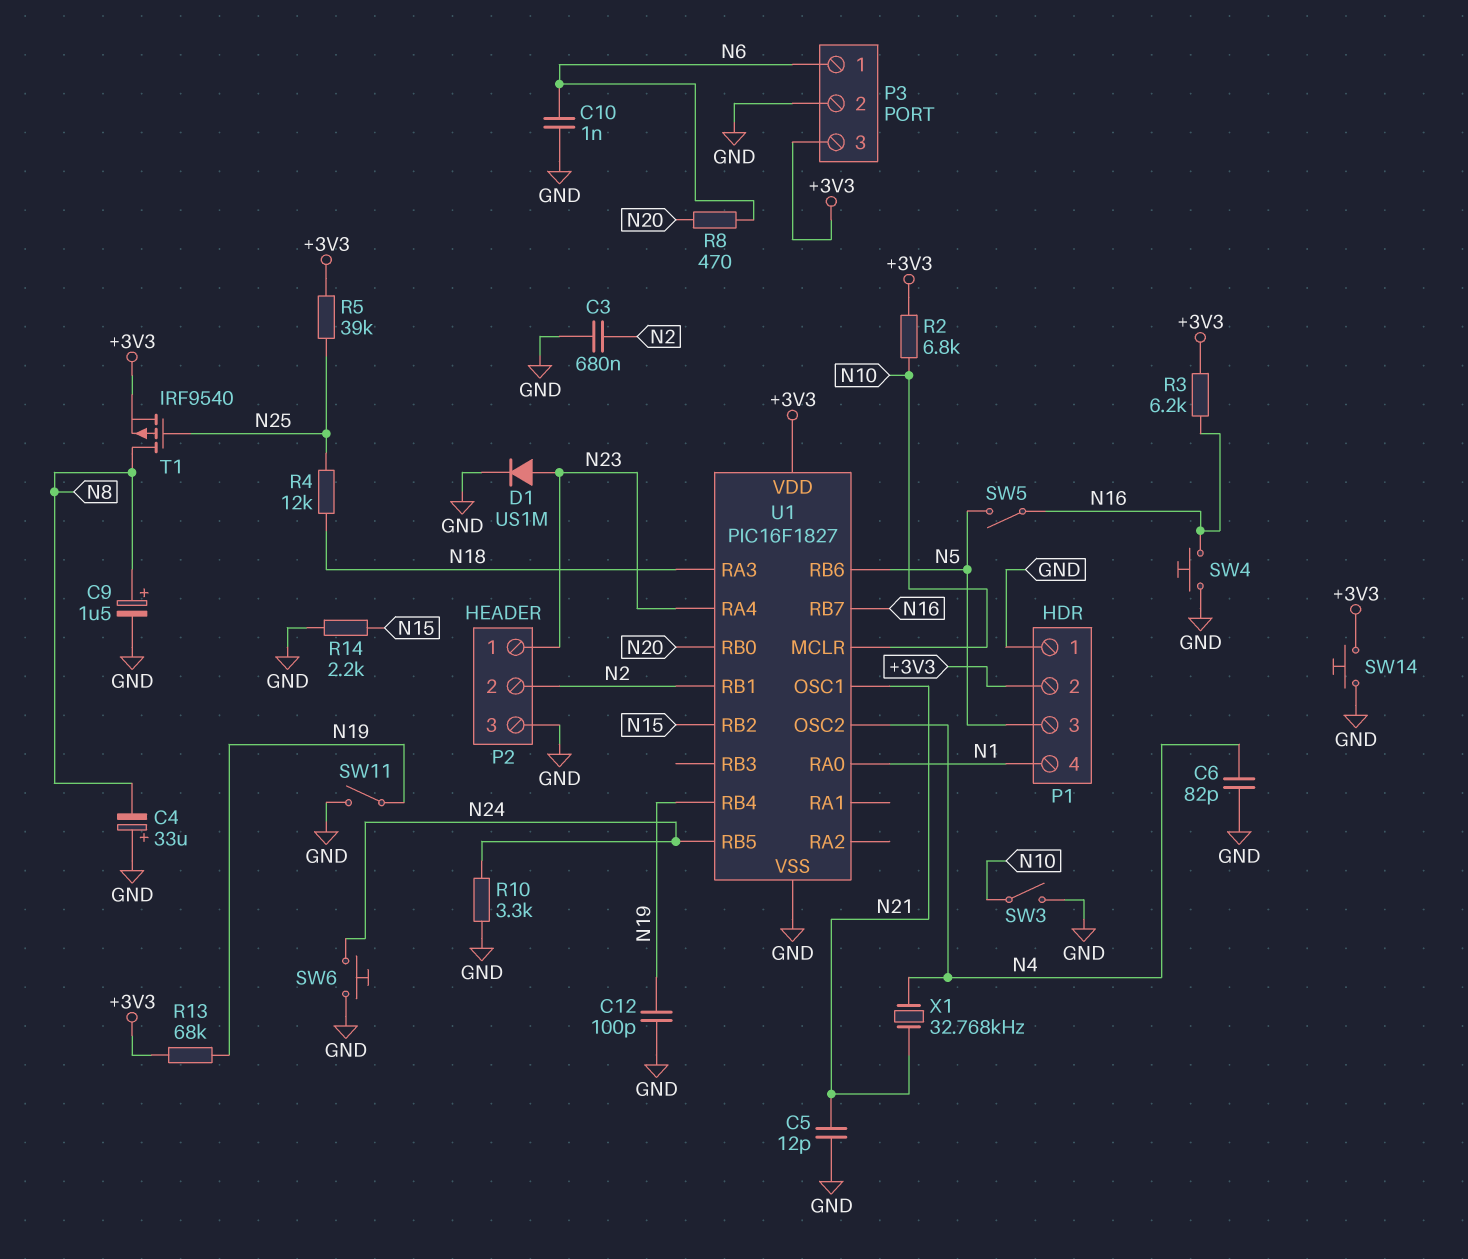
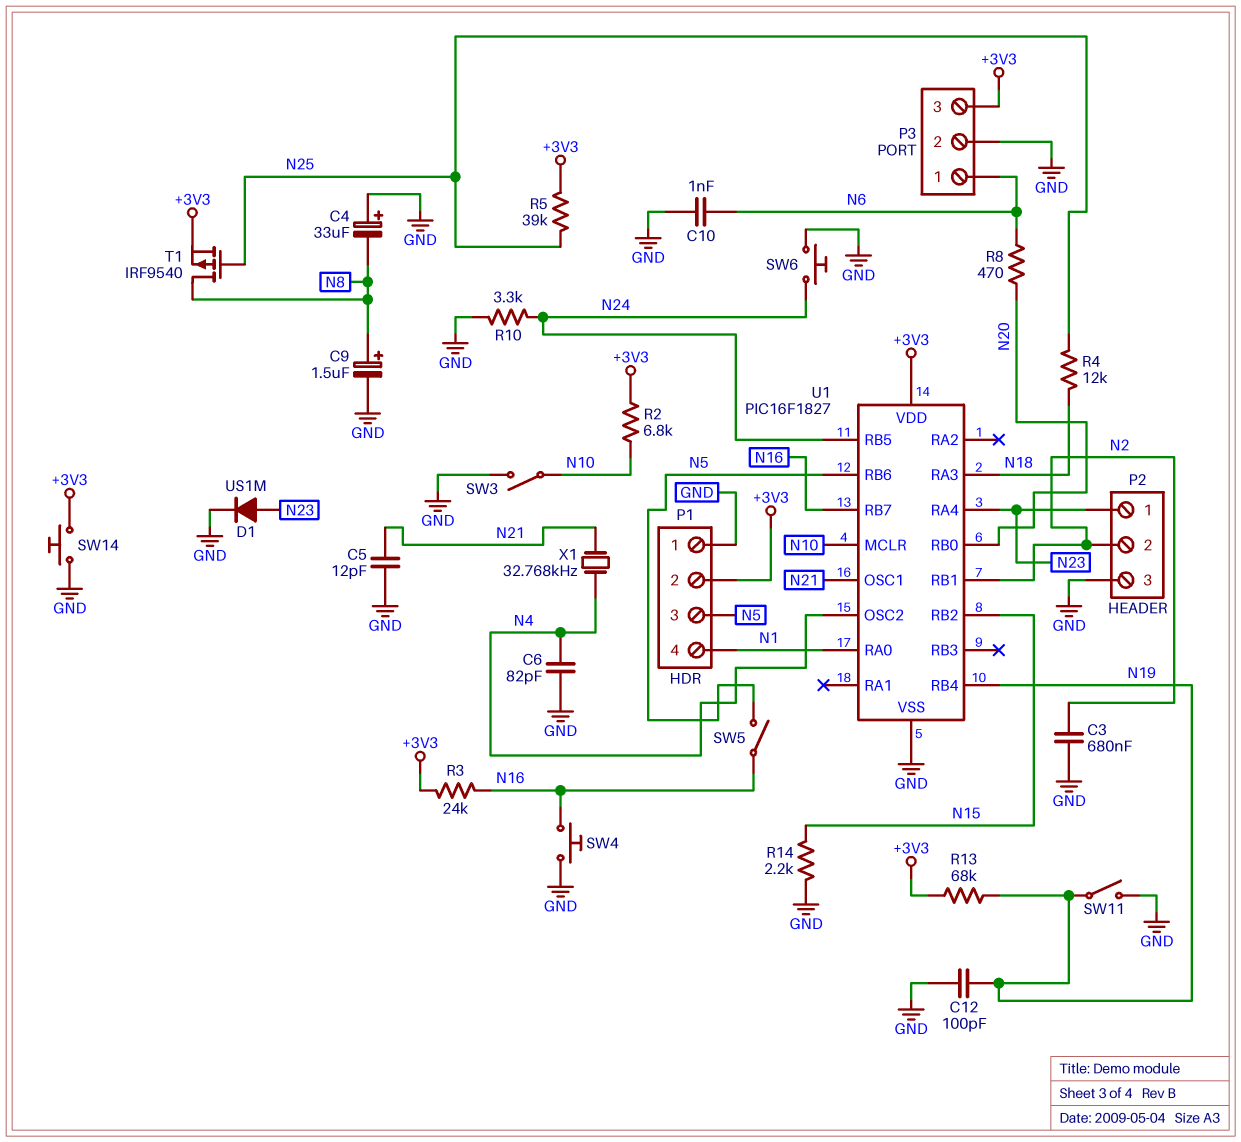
R3: 6.2k (+3V3, N16) -> 24k (+3V3, N16)

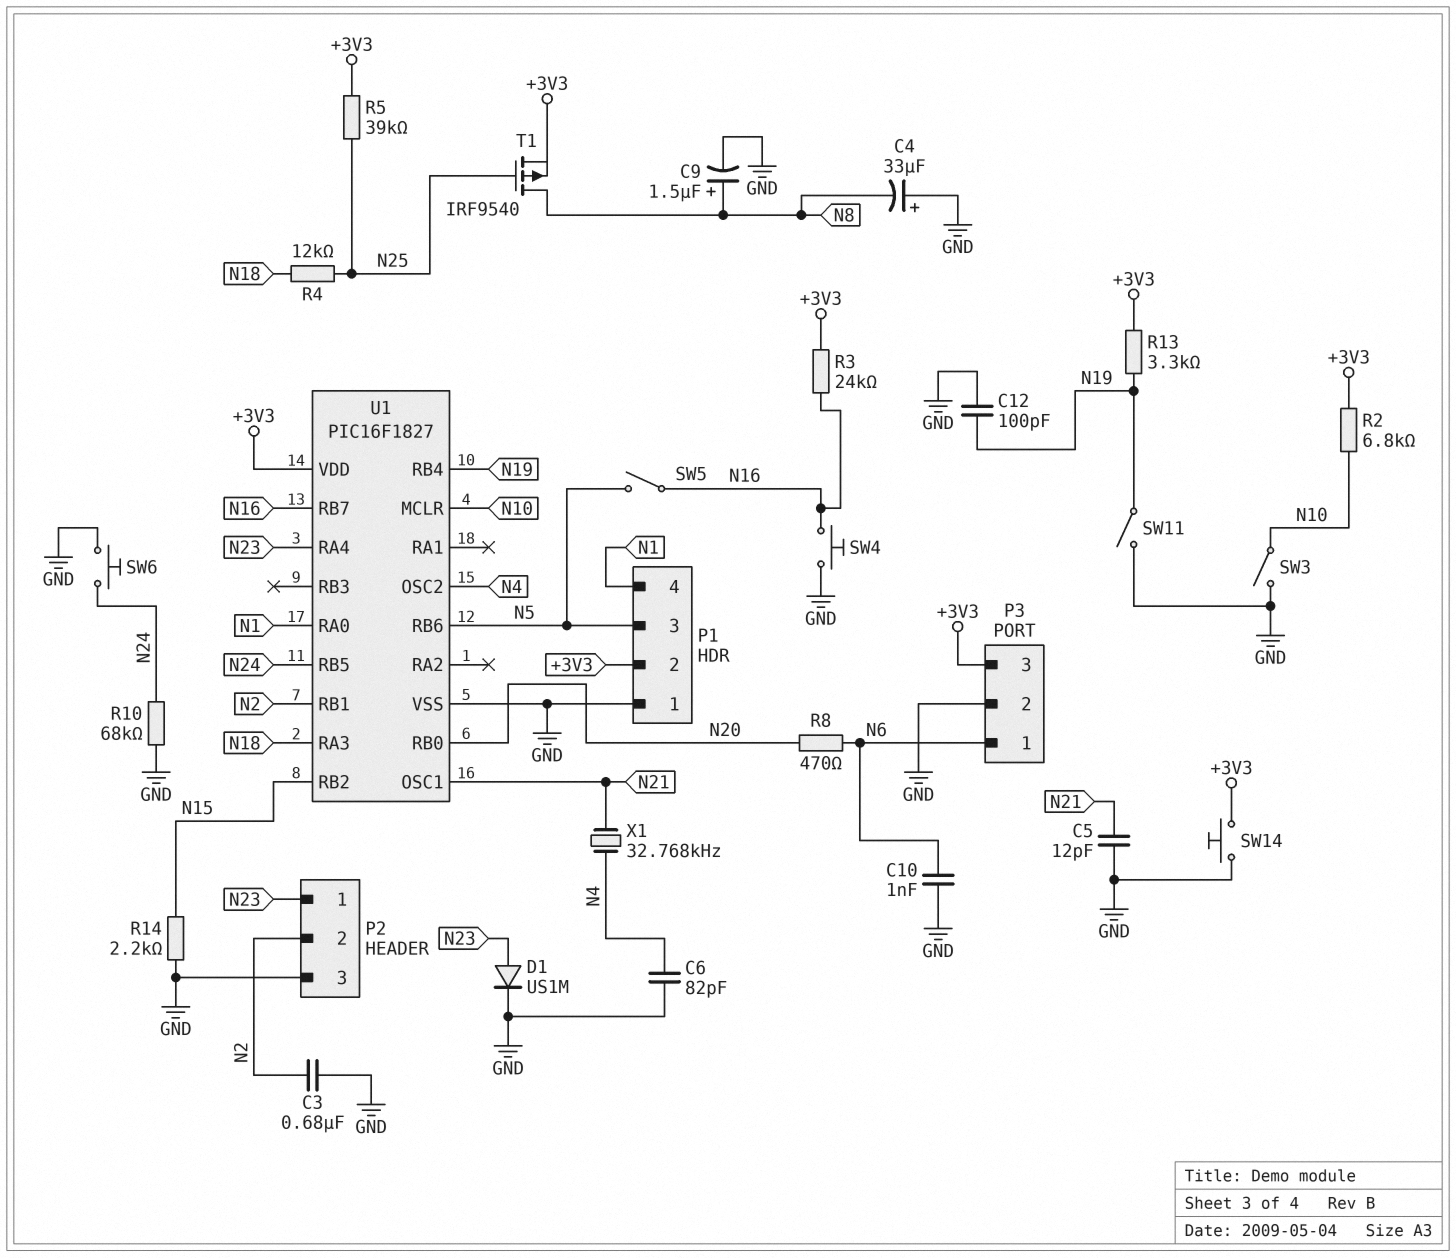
R10: 3.3k (GND, N24) -> 68k (GND, N24)
R13: 68k (+3V3, N19) -> 3.3k (+3V3, N19)

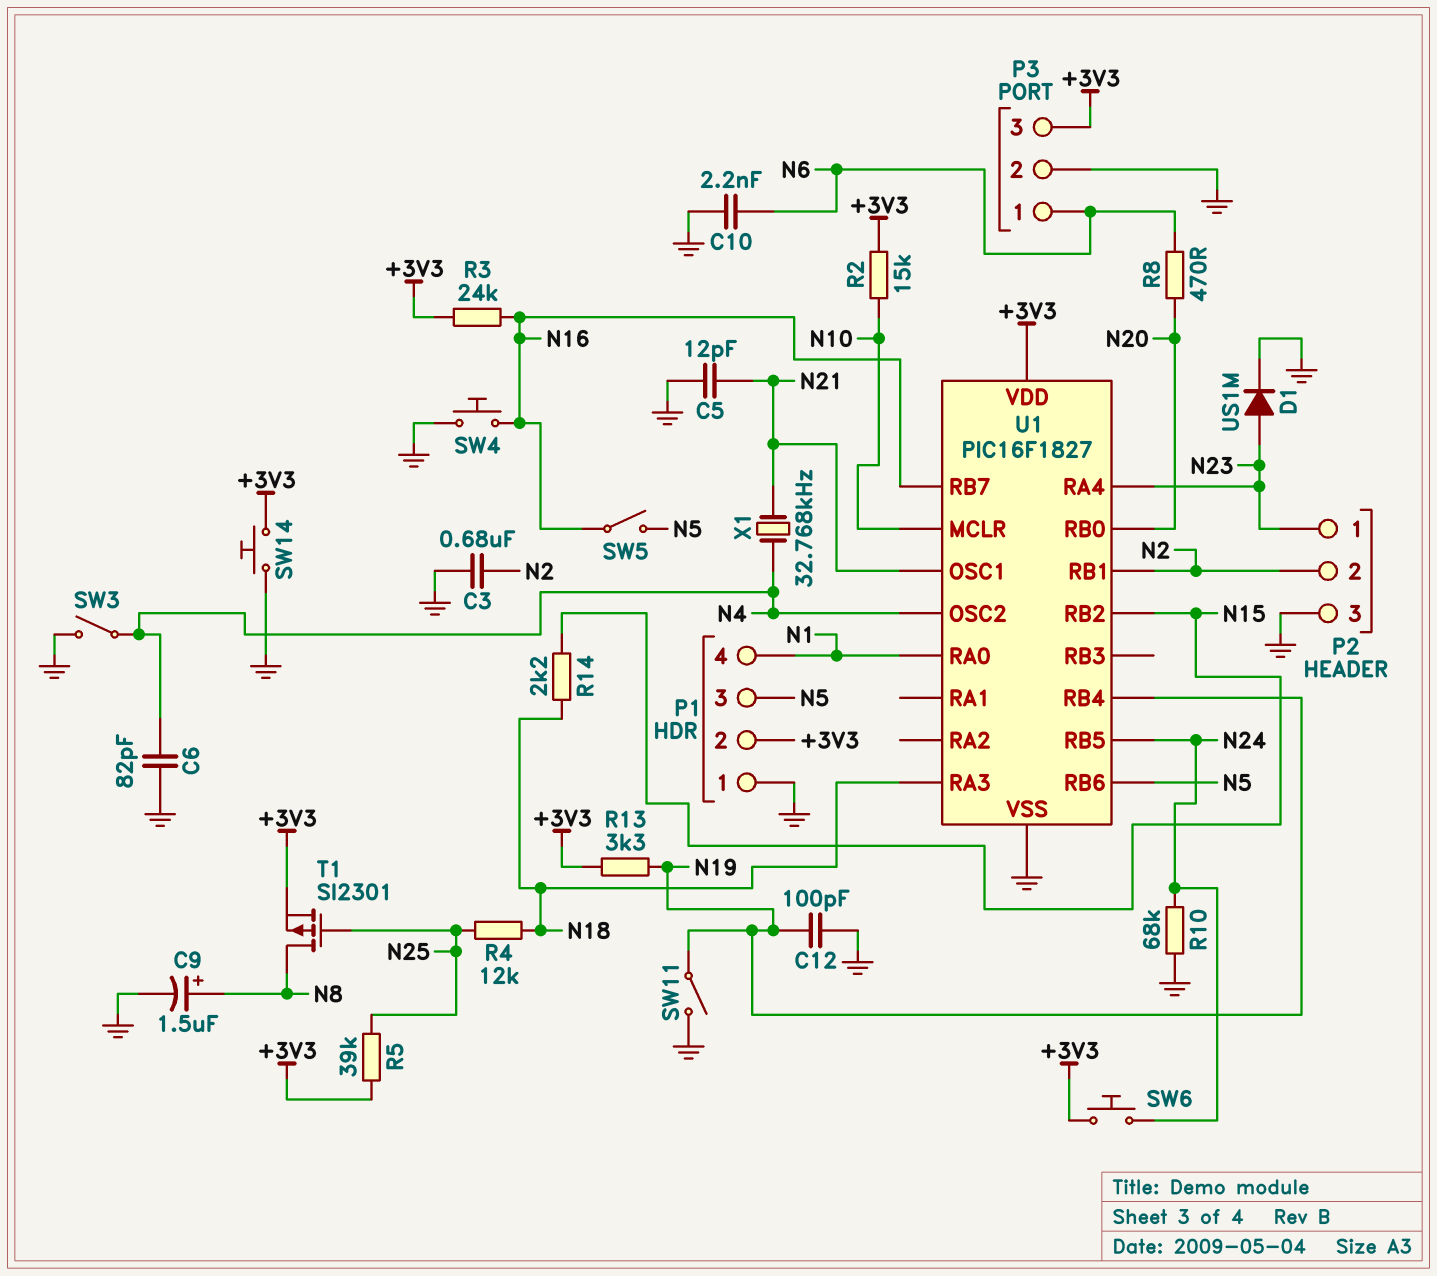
C4: 33uF (plus GND, minus N8) -> none
C10: 1nF (GND, N6) -> 2.2nF (GND, N6)
R2: 6.8k (+3V3, N10) -> 15k (+3V3, N10)
R14: 2.2k (GND, N15) -> 2.2k (N15, N18)
SW3: switch (GND, N10) -> switch (GND, N4)
SW6: button (GND, N24) -> button (+3V3, N24)
T1: PMOS IRF9540 (G N25, D N8, S +3V3) -> PMOS SI2301 (G N25, D N8, S +3V3)

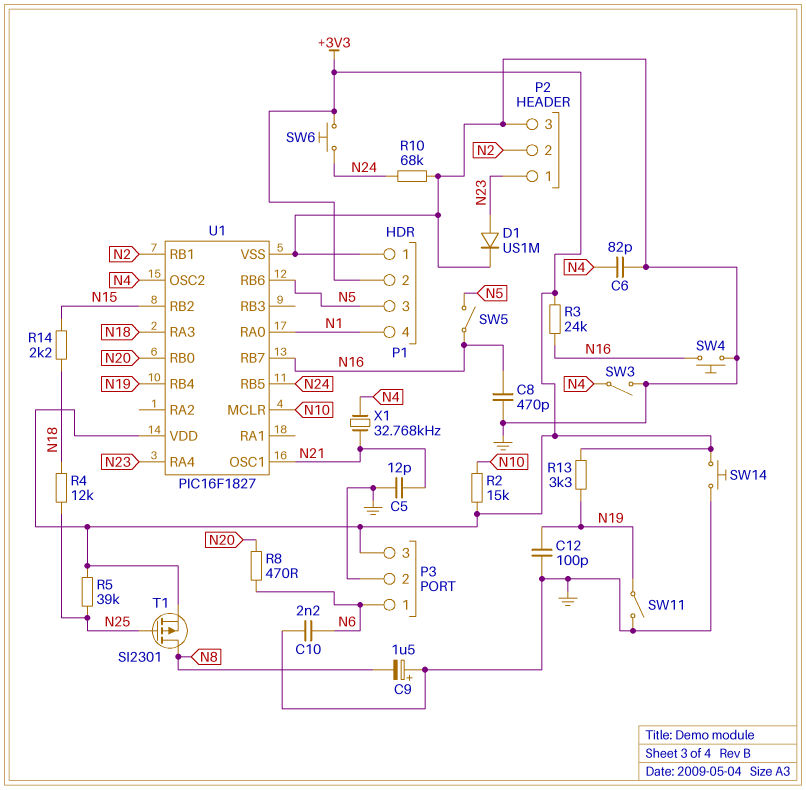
C3: 680nF (GND, N2) -> none
C8: none -> 470pF (GND, N16)
C9: 1.5uF (plus N8, minus GND) -> 1.5uF (plus GND, minus N8)

